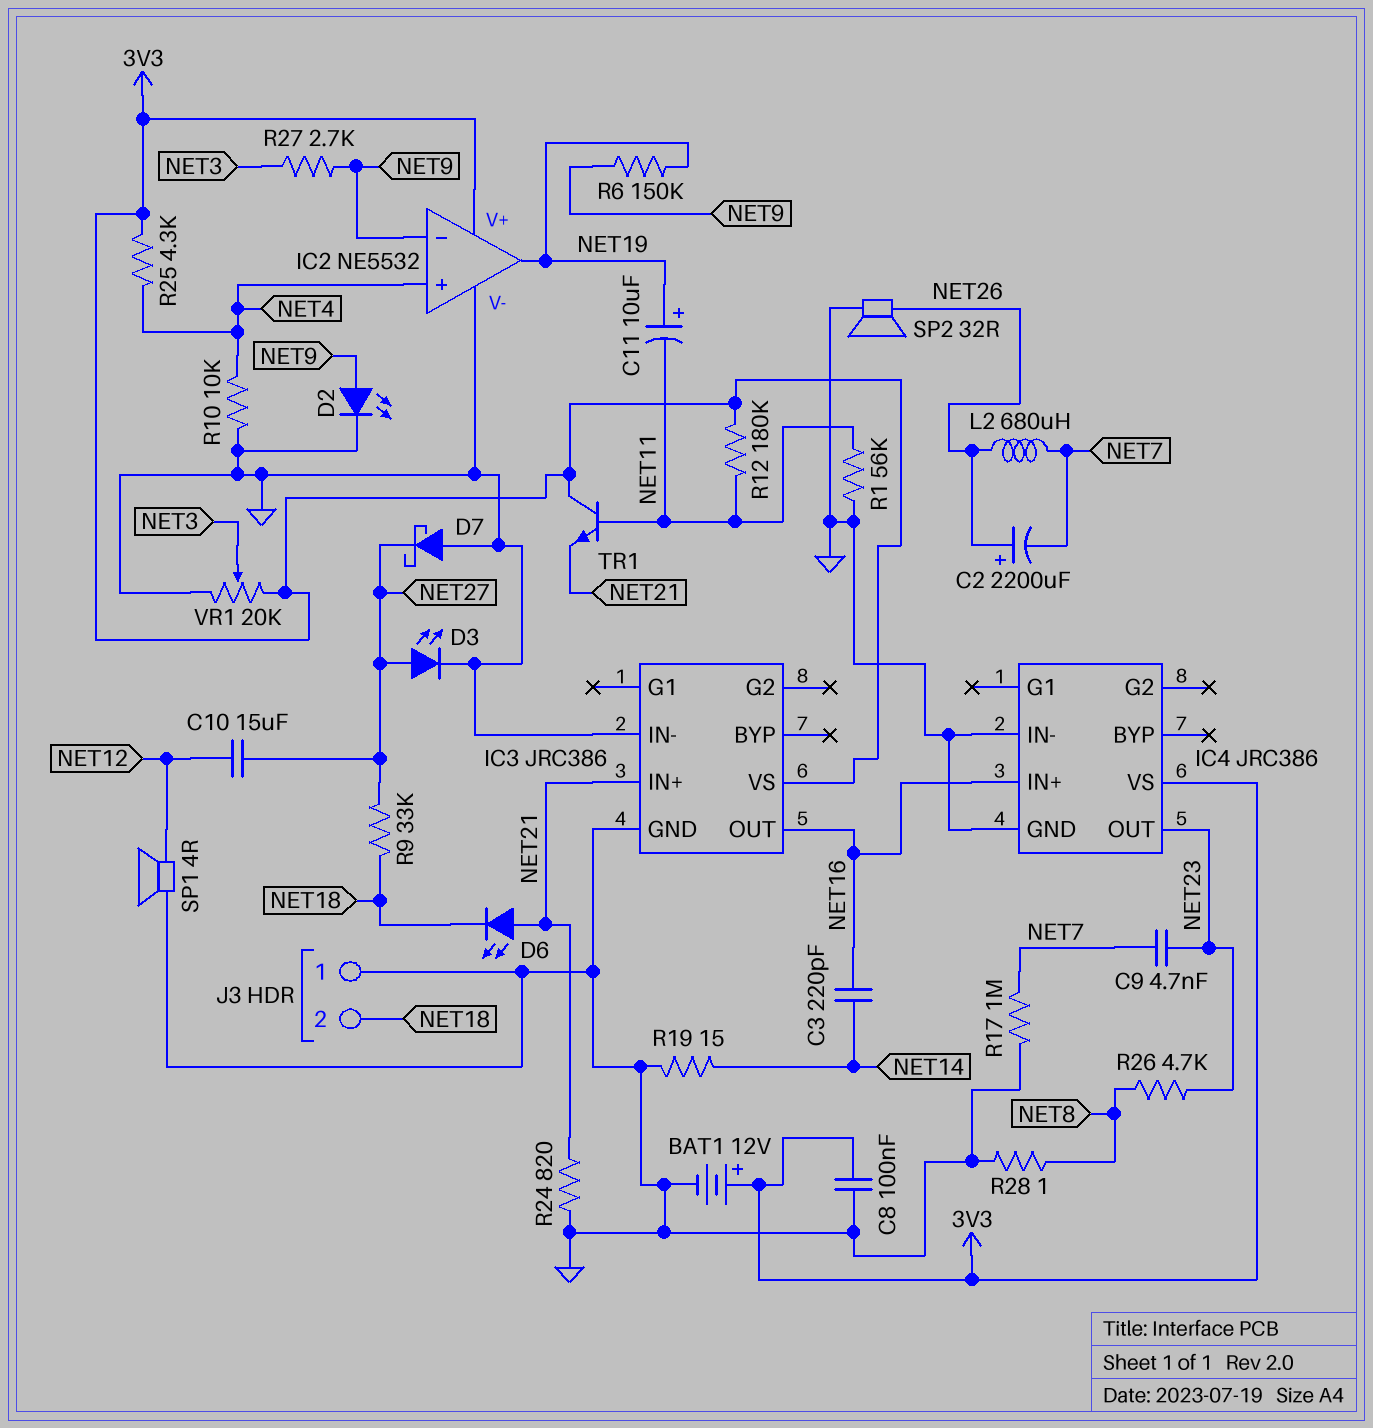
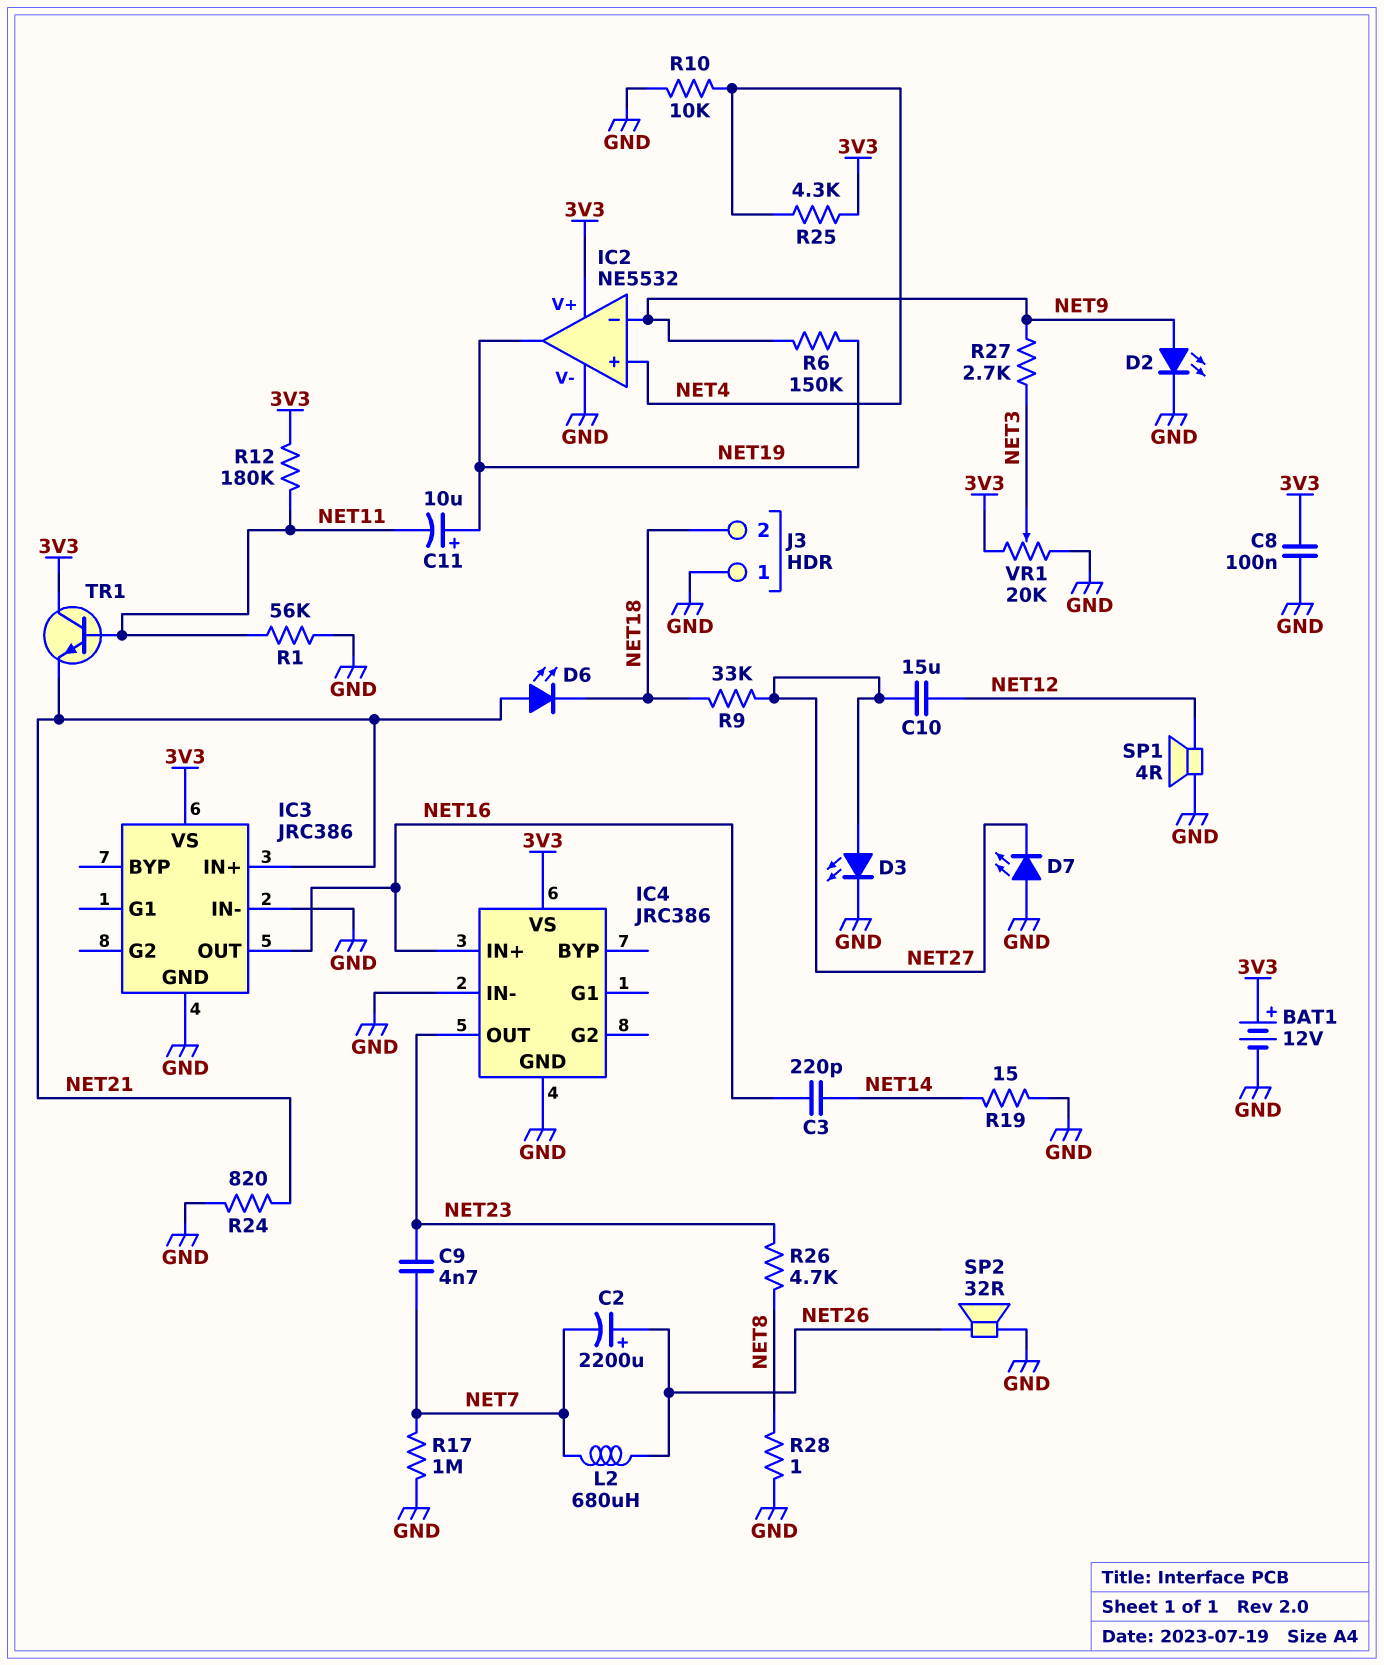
D7: schottky (A GND, K NET27) -> LED (A GND, K NET27)

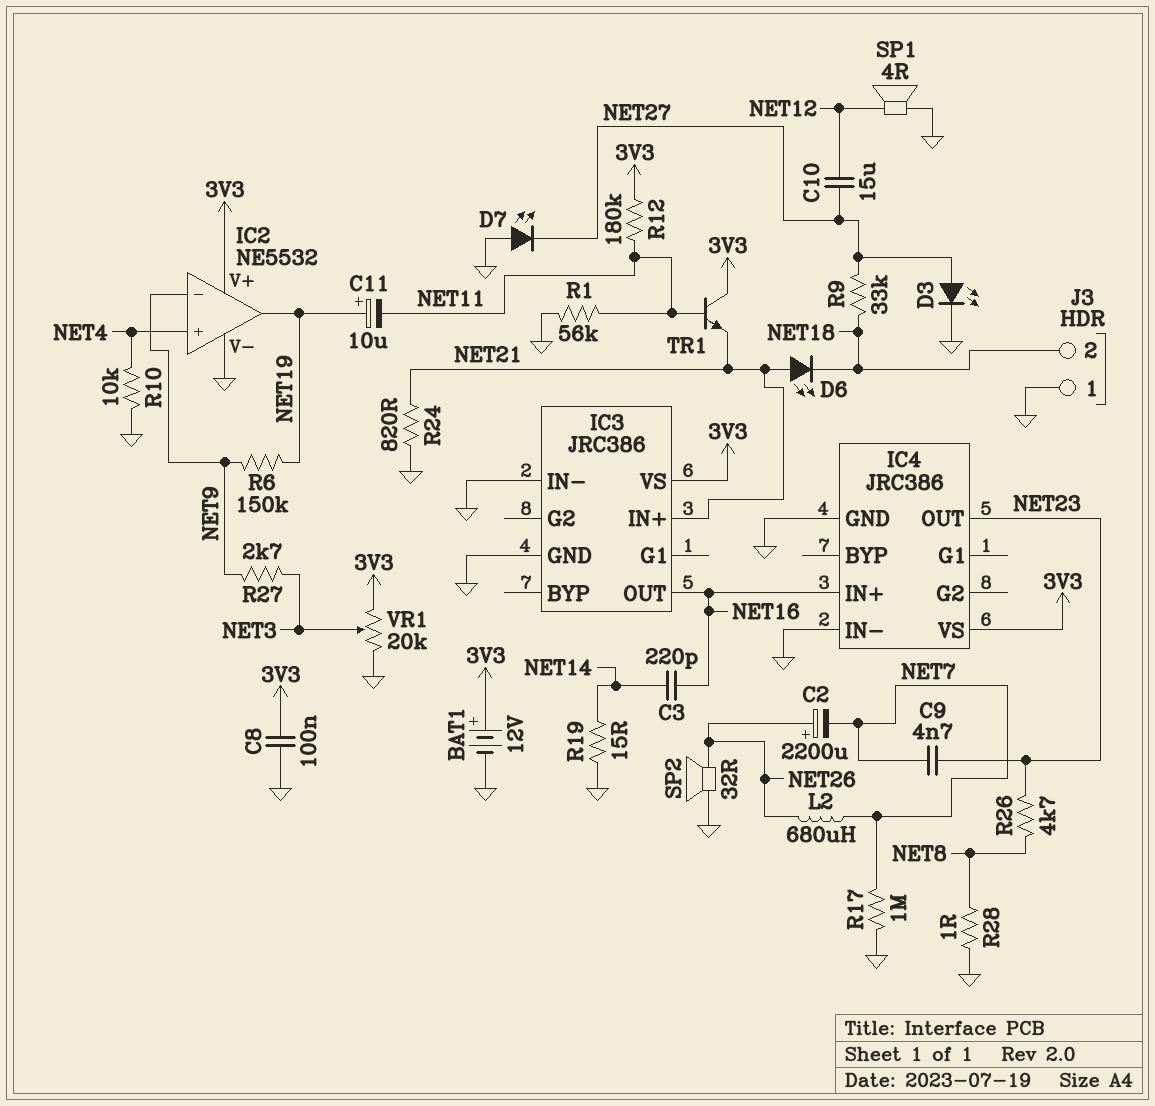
D2: LED (A NET9, K GND) -> none
R25: 4.3k (3V3, NET4) -> none

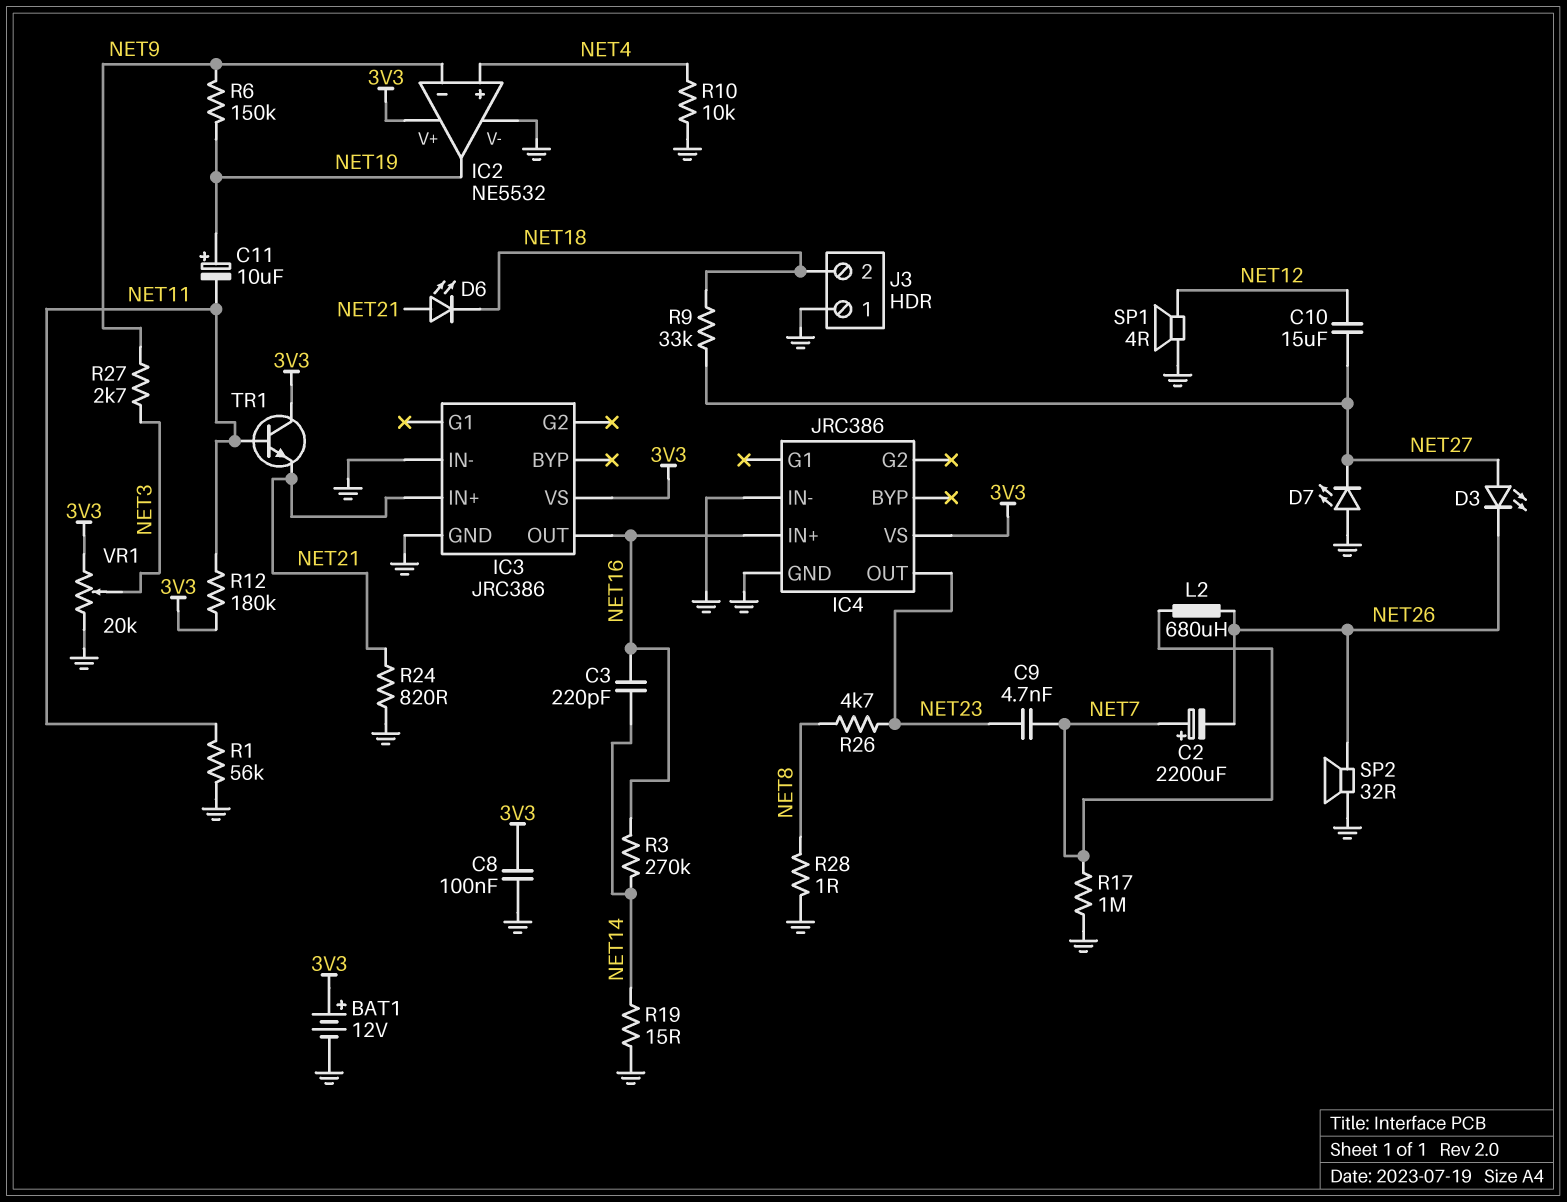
C2: 2200uF (plus NET26, minus NET7) -> 2200uF (plus NET7, minus NET26)
D3: LED (A NET27, K GND) -> LED (A NET27, K NET26)
R3: none -> 270k (NET14, NET16)

